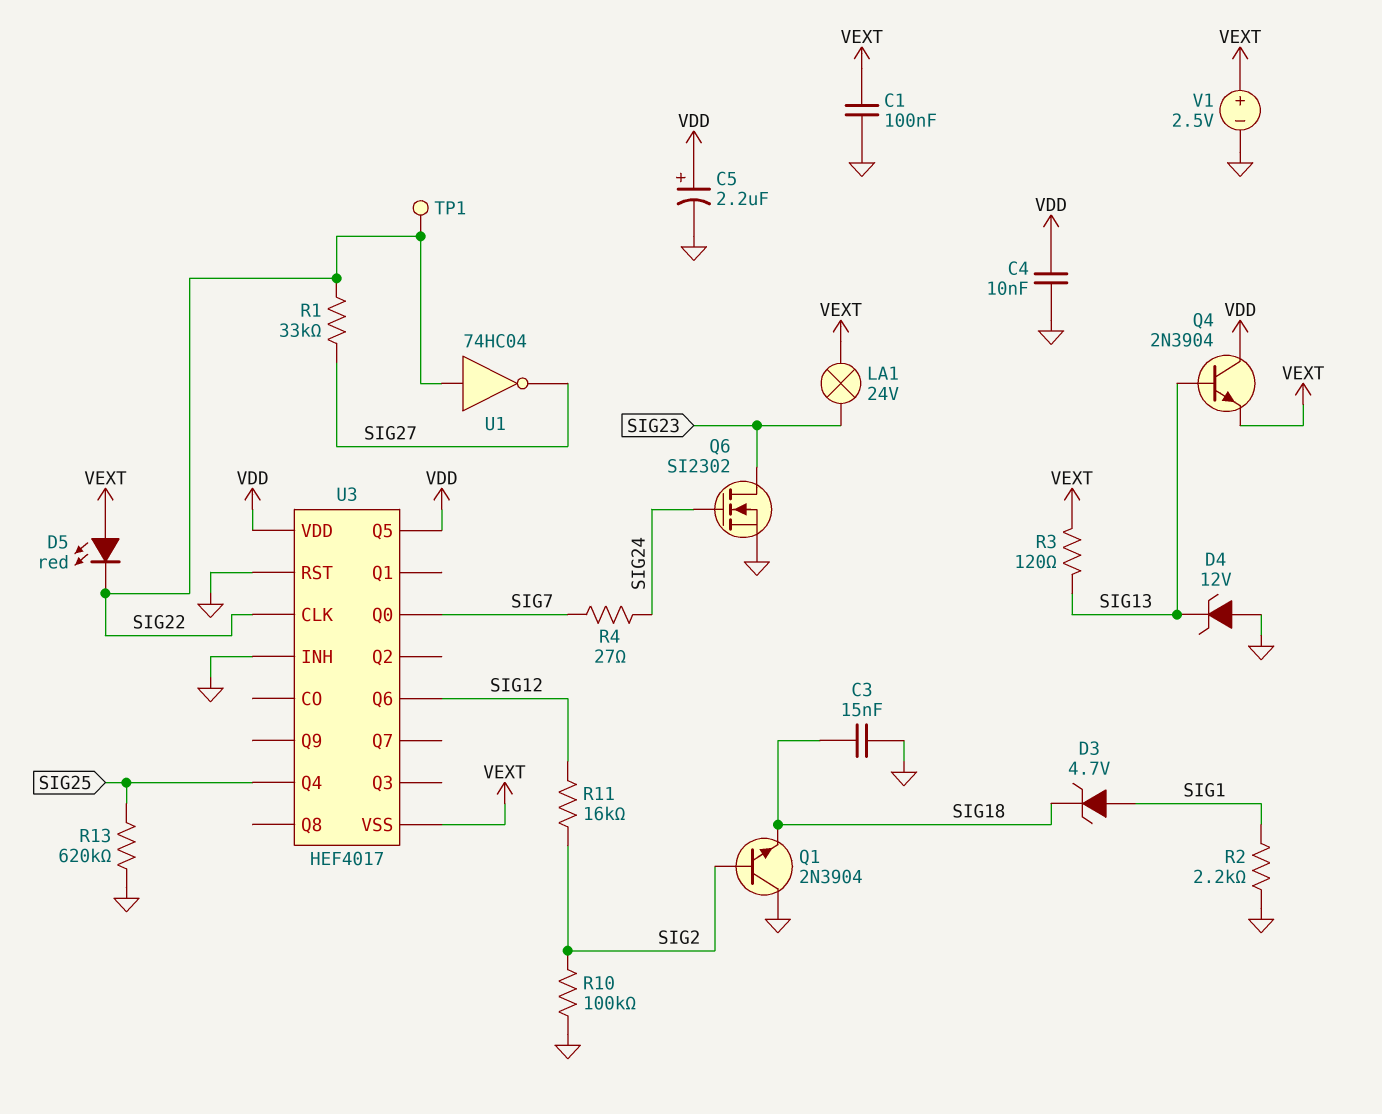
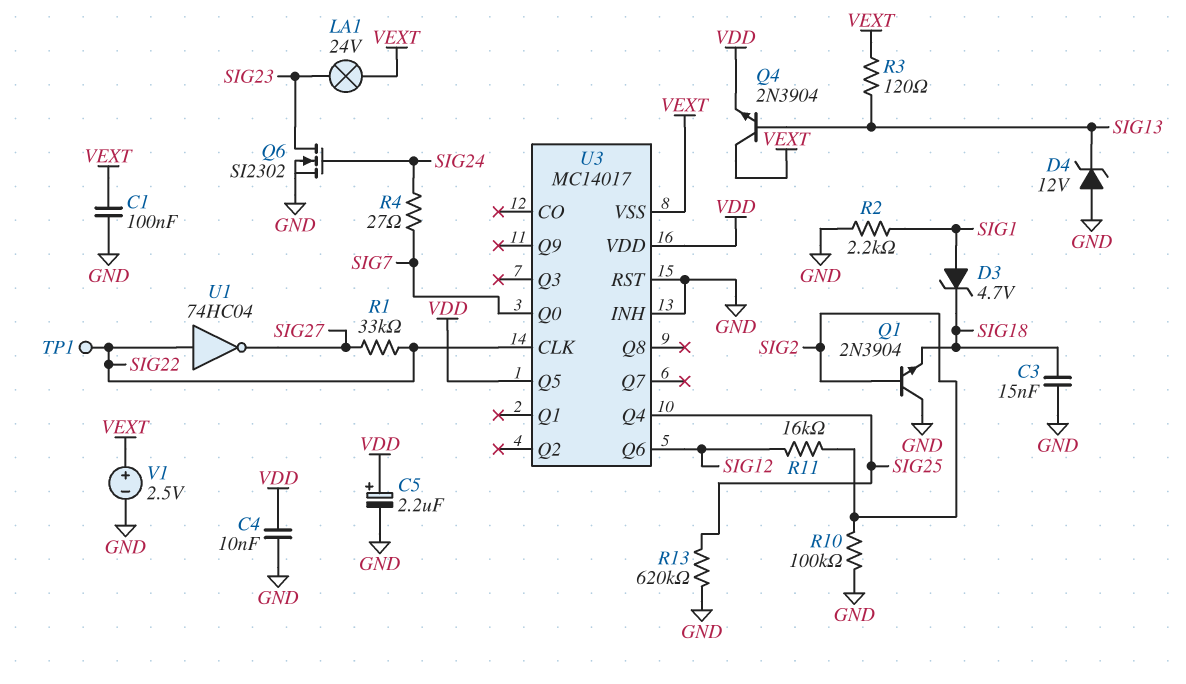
D5: LED red (A VEXT, K SIG22) -> none
Q4: NPN 2N3904 (B SIG13, C VDD, E VEXT) -> NPN 2N3904 (B SIG13, C VEXT, E VDD)
U3: HEF4017 -> MC14017

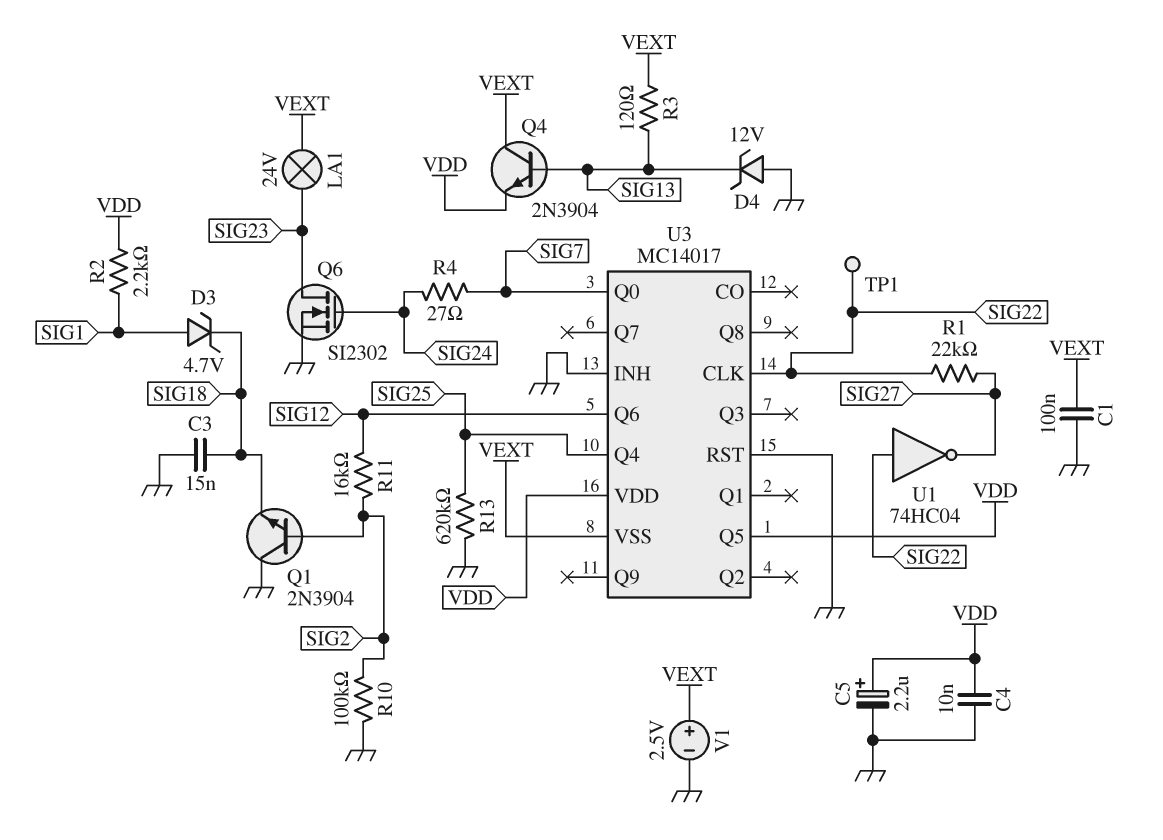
R1: 33k (SIG22, SIG27) -> 22k (SIG22, SIG27)
R2: 2.2k (GND, SIG1) -> 2.2k (SIG1, VDD)

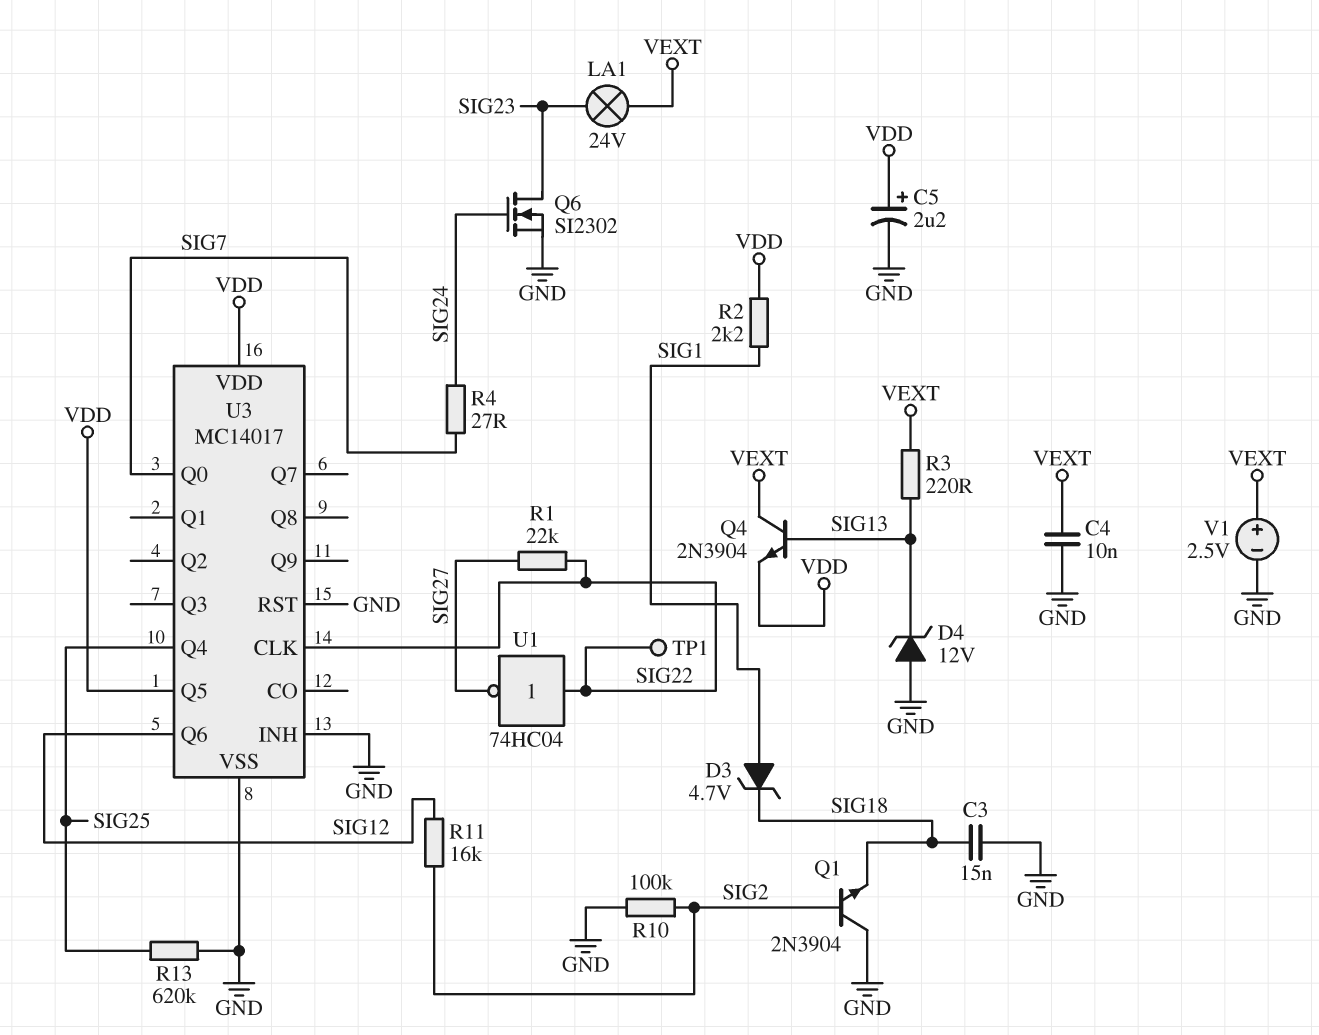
C1: 100nF (GND, VEXT) -> none
C4: 10nF (GND, VDD) -> 10nF (GND, VEXT)
R3: 120 (SIG13, VEXT) -> 220 (SIG13, VEXT)
U3 pin VSS: VEXT -> GND

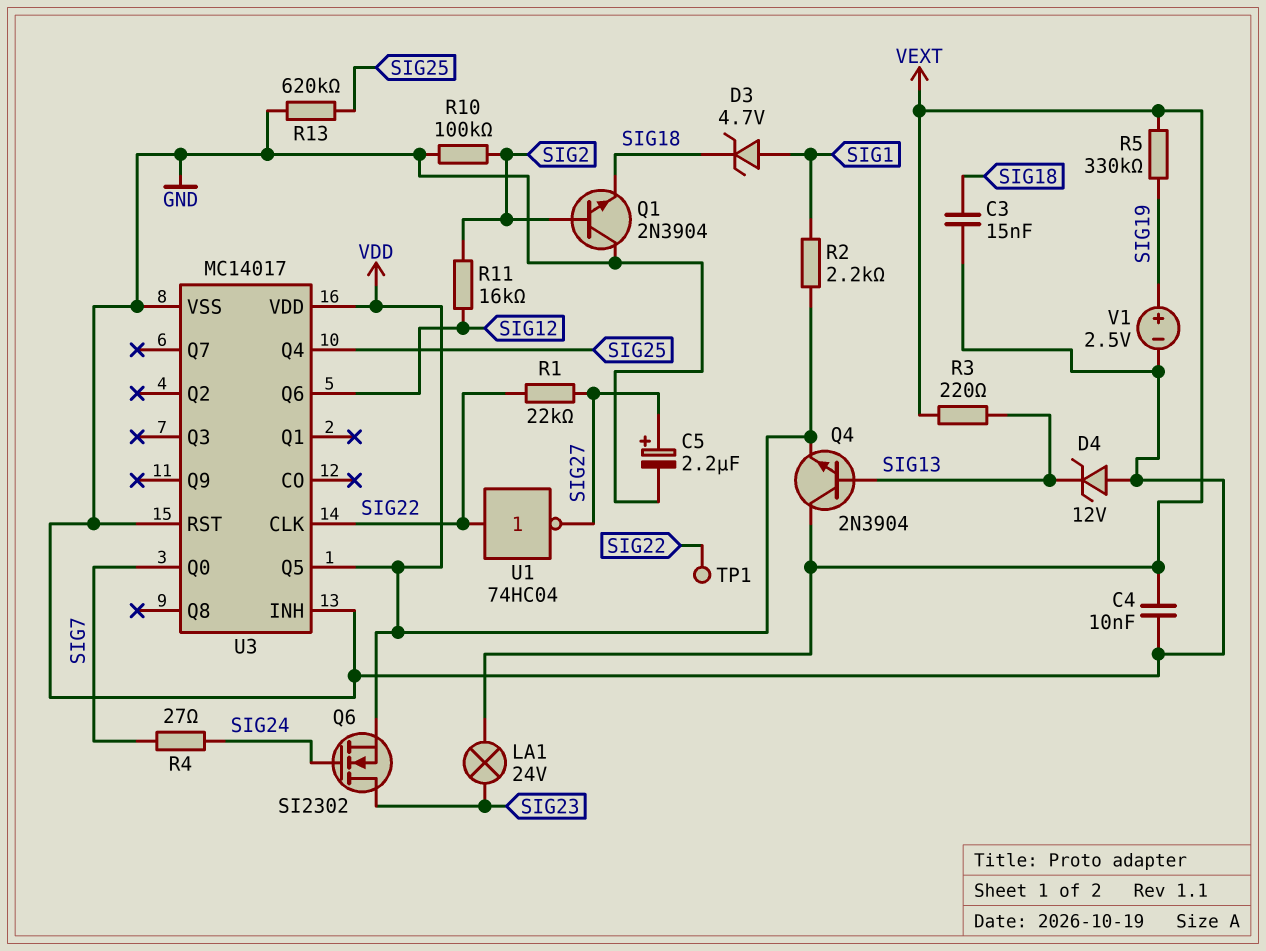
C5: 2.2uF (plus VDD, minus GND) -> 2.2uF (plus SIG27, minus GND)
Q6: NMOS SI2302 (G SIG24, D SIG23, S GND) -> NMOS SI2302 (G SIG24, D SIG23, S VDD)
R5: none -> 330k (SIG19, VEXT)
V1: 2.5V (plus VEXT, minus GND) -> 2.5V (plus SIG19, minus GND)

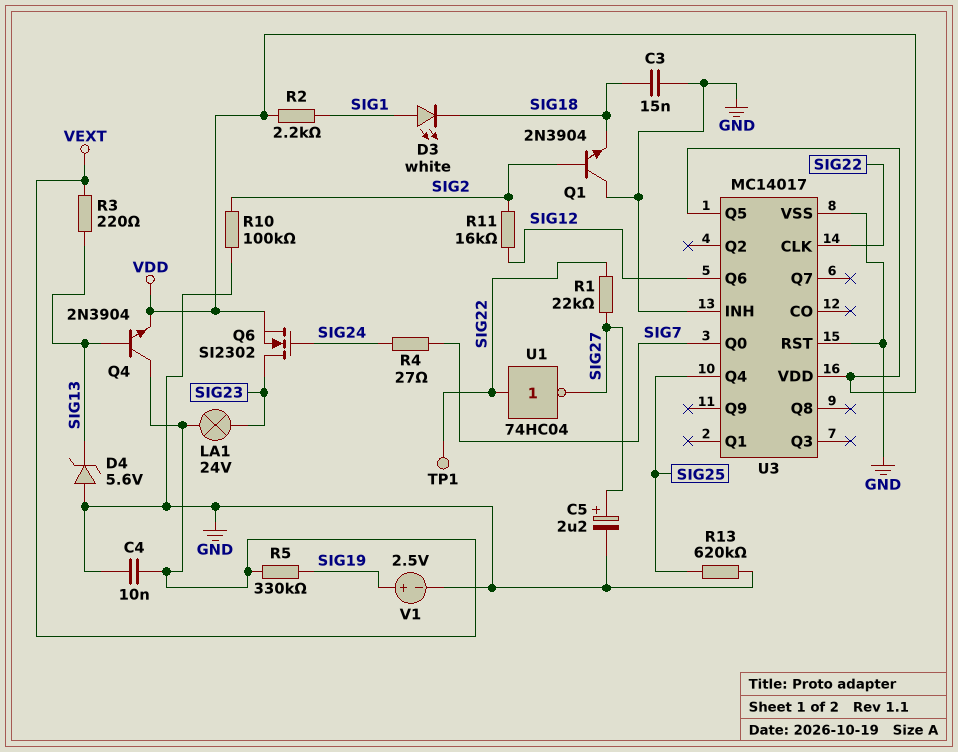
D3: zener 4.7V (A SIG1, K SIG18) -> LED white (A SIG1, K SIG18)
D4: zener 12V (A GND, K SIG13) -> zener 5.6V (A GND, K SIG13)

